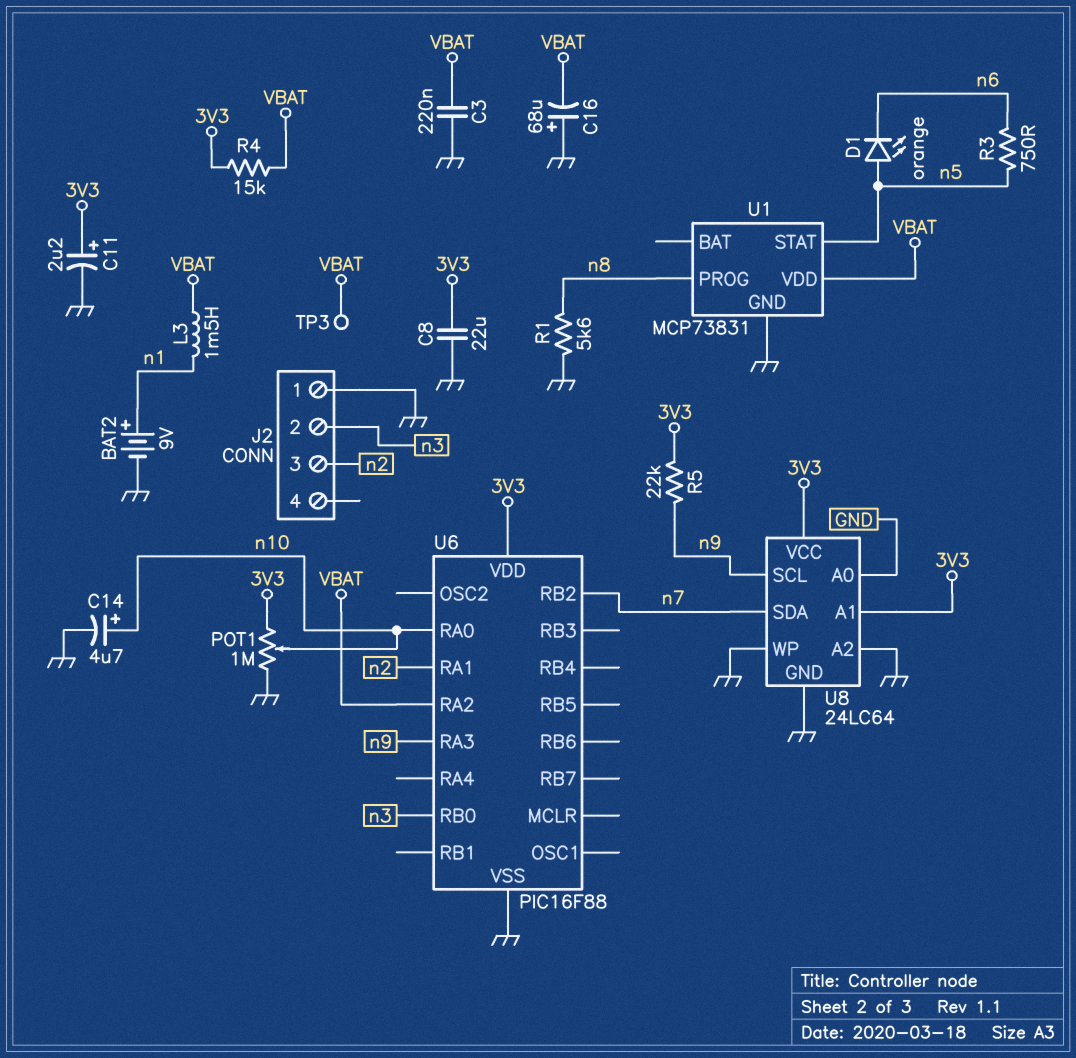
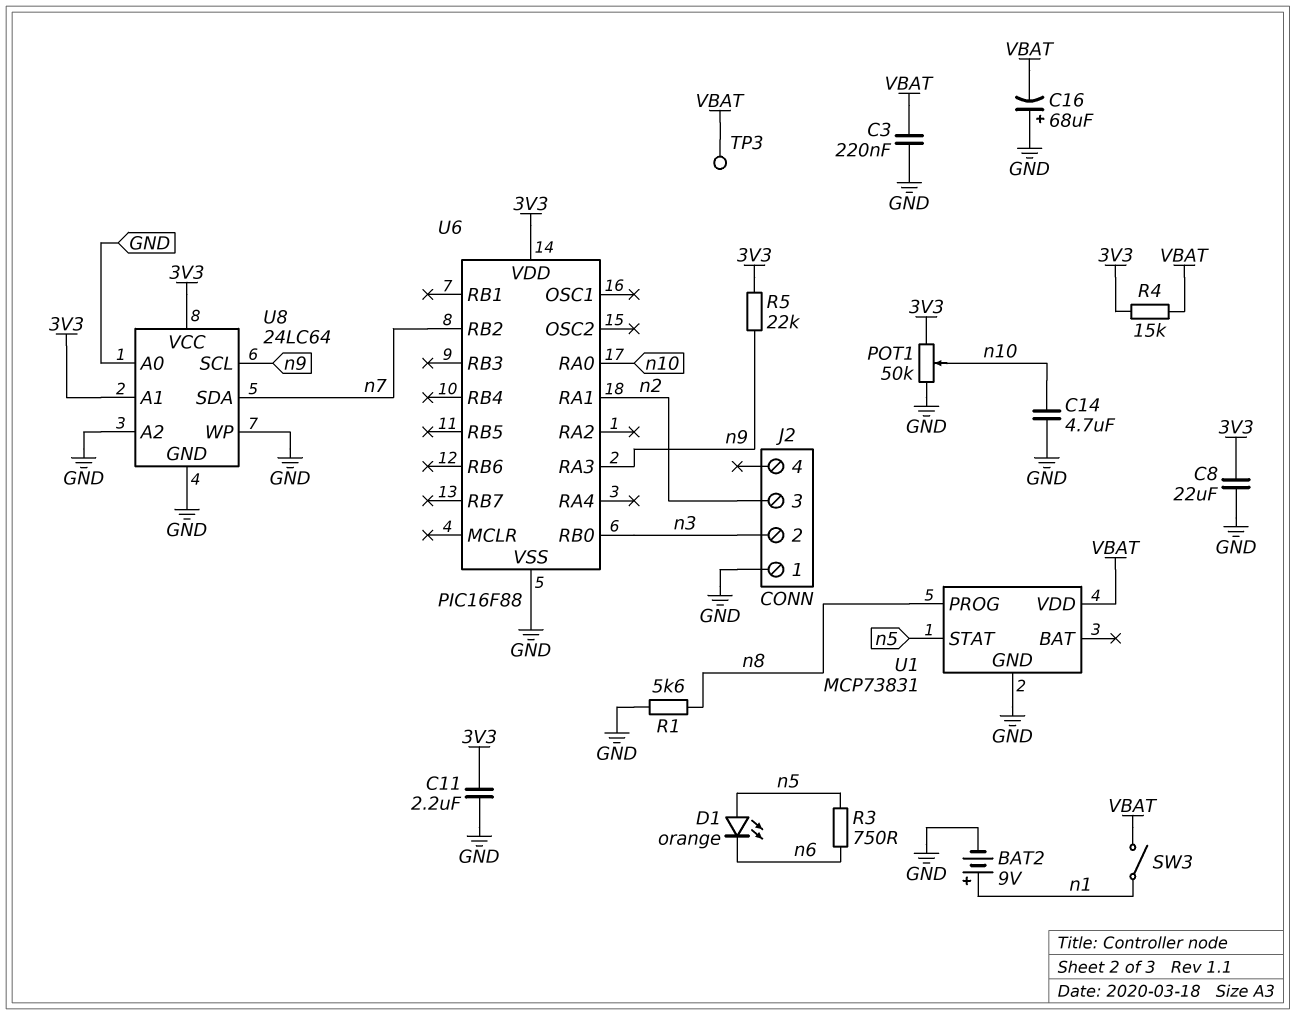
C11: 2.2uF (plus 3V3, minus GND) -> 2.2uF (3V3, GND)
C14: 4.7uF (plus n10, minus GND) -> 4.7uF (GND, n10)
L3: 1.5mH (VBAT, n1) -> none
POT1: 1M (3V3, GND, wiper n10) -> 50k (3V3, GND, wiper n10)
SW3: none -> switch (VBAT, n1)
U6 pin RA2: VBAT -> none

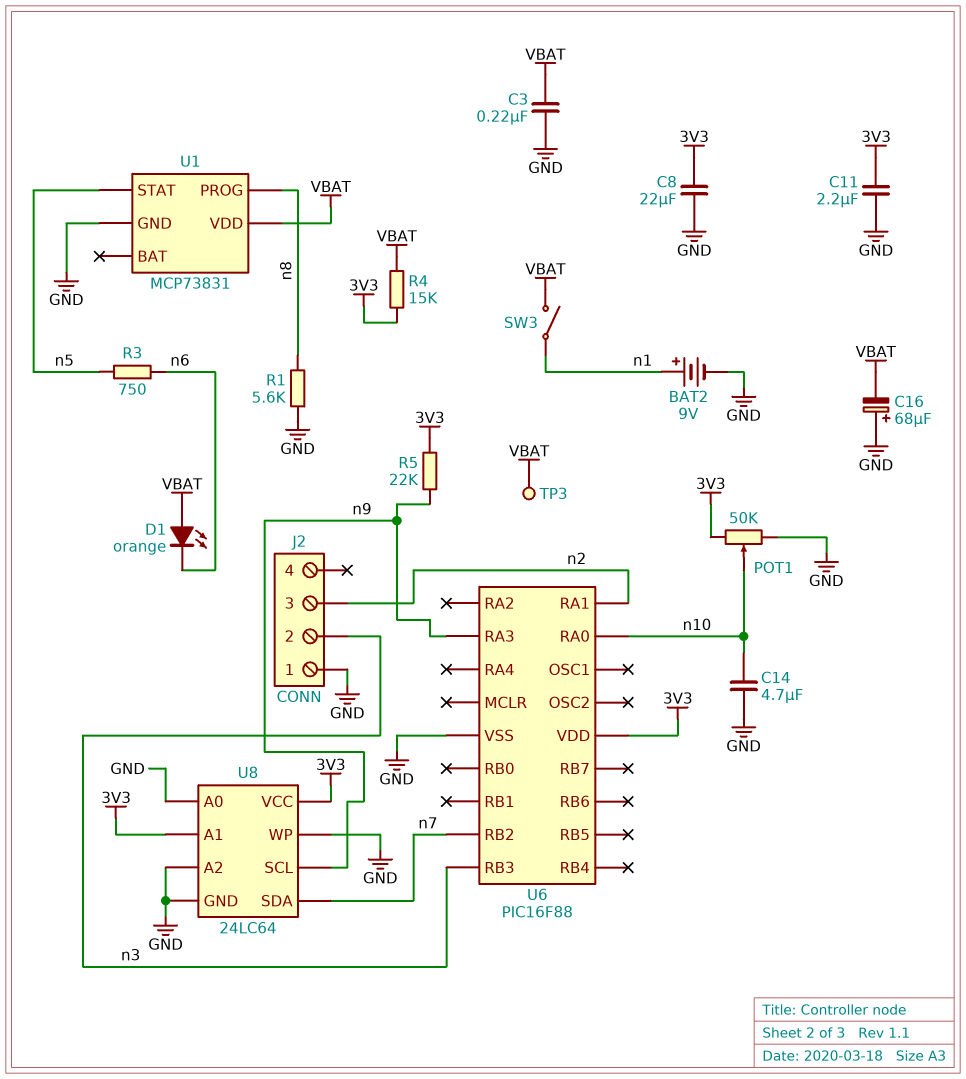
D1: LED orange (A n5, K n6) -> LED orange (A VBAT, K n6)
U6 pin RB0: n3 -> none
U6 pin RB3: none -> n3

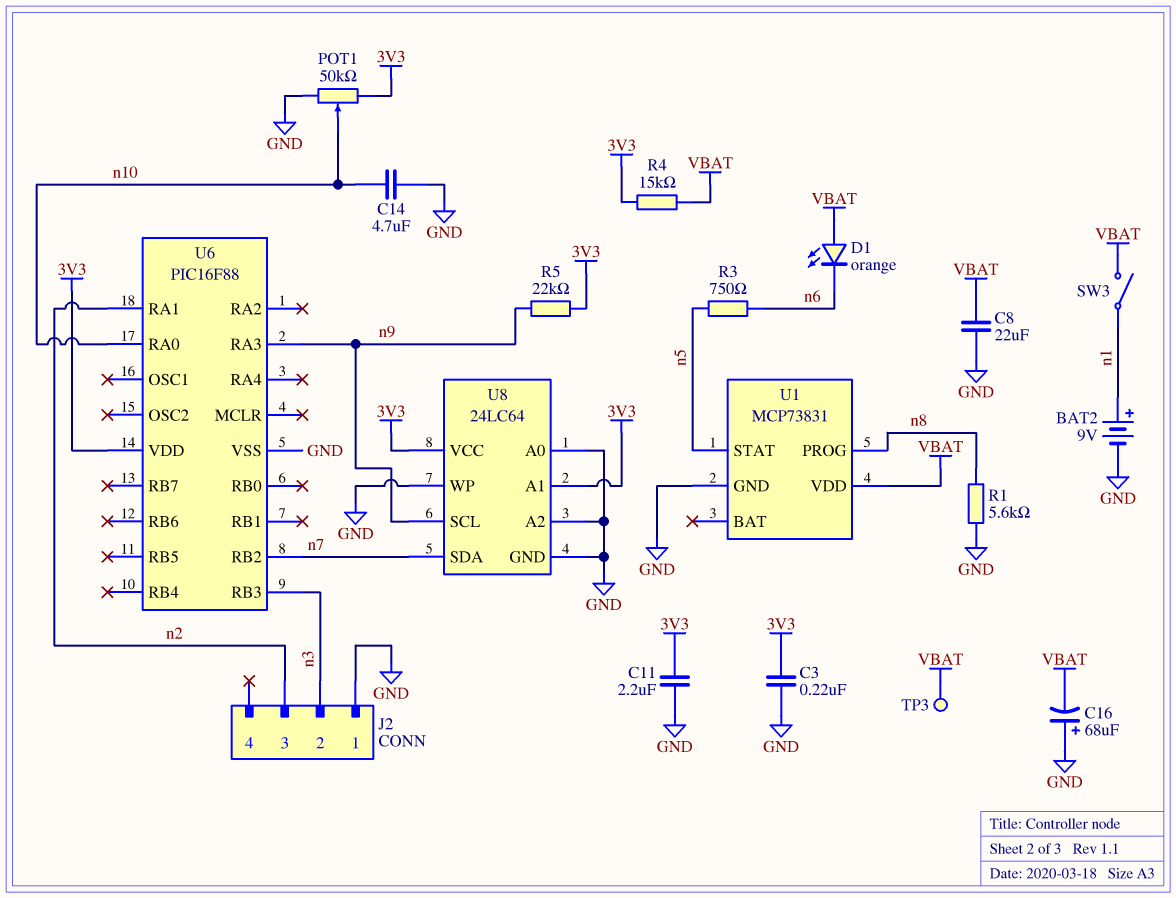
C3: 220nF (GND, VBAT) -> 220nF (3V3, GND)
C8: 22uF (3V3, GND) -> 22uF (GND, VBAT)

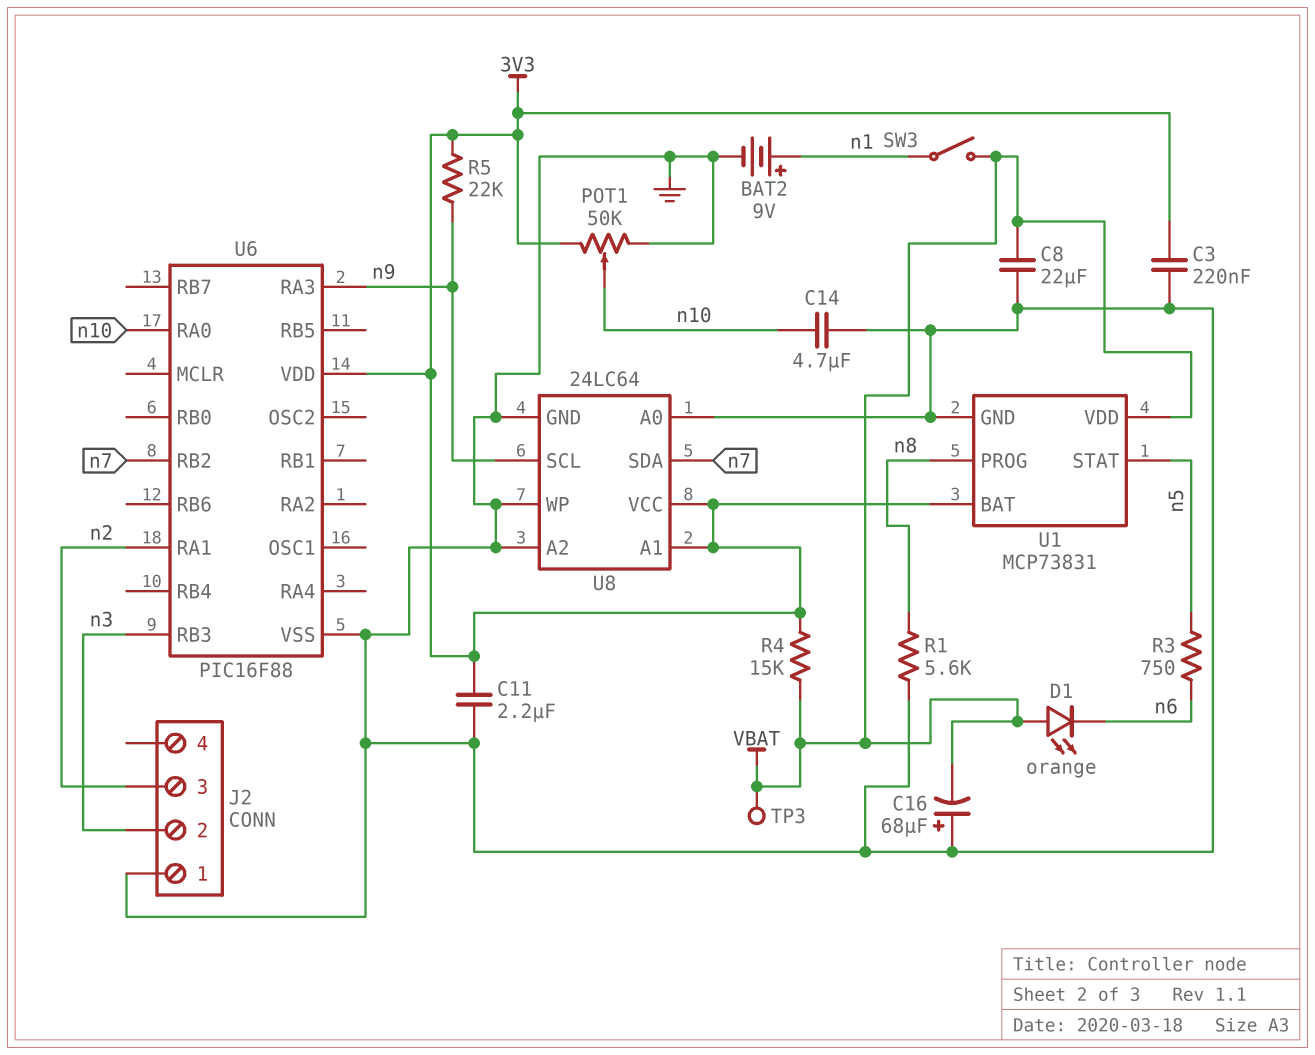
U1 pin BAT: none -> 3V3

